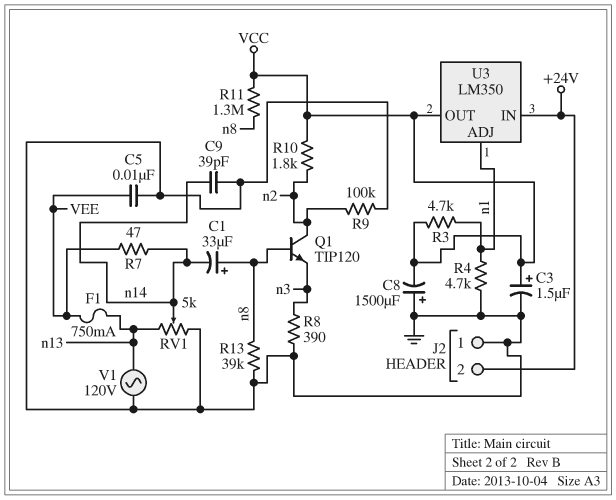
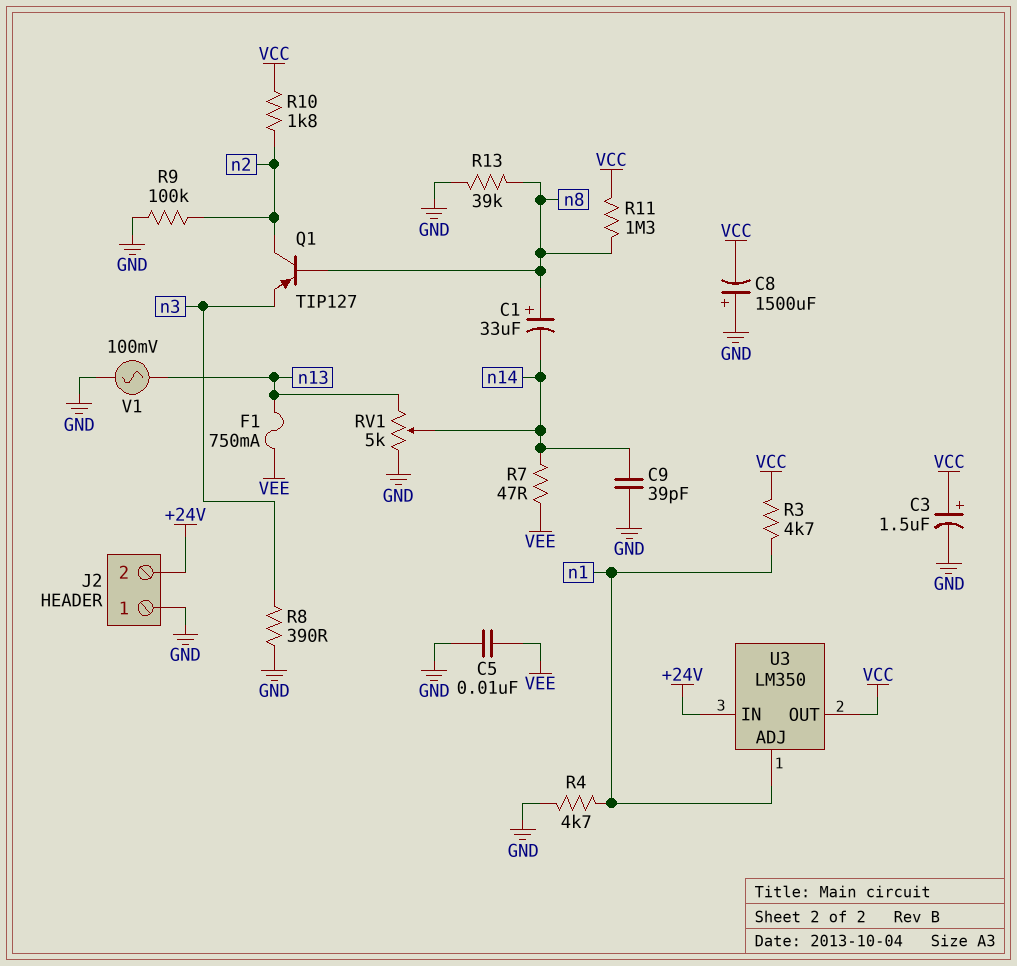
Q1: NPN TIP120 (B n8, C n2, E n3) -> PNP TIP127 (B n8, C n2, E n3)
V1: AC 120V (GND, n13) -> AC 100mV (GND, n13)

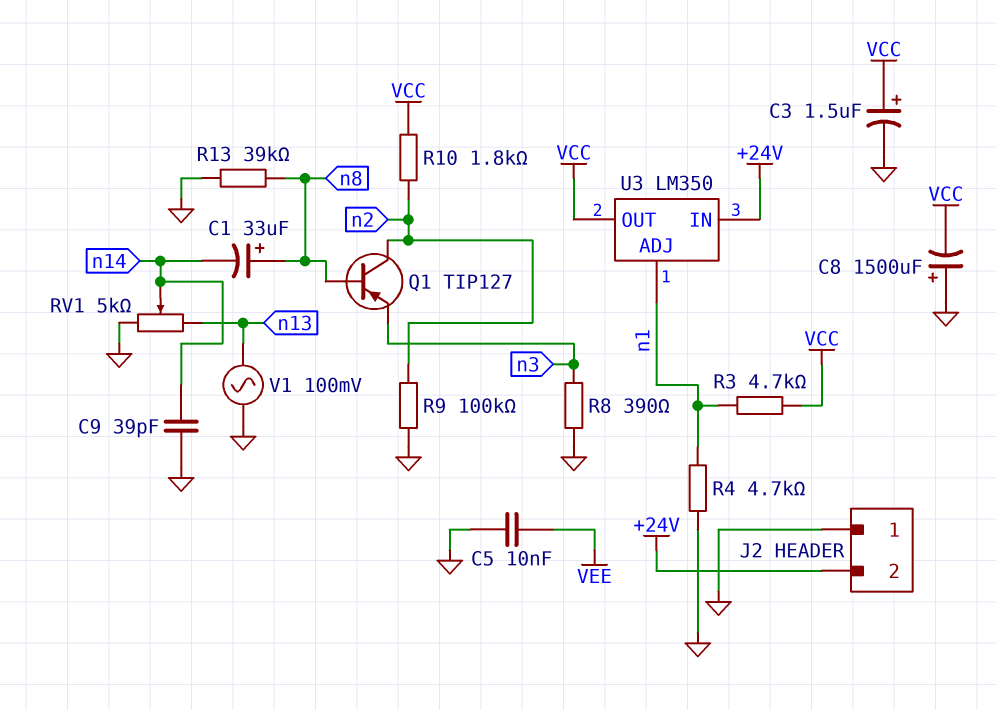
F1: 750mA (VEE, n13) -> none
R7: 47 (VEE, n14) -> none
R11: 1.3M (VCC, n8) -> none

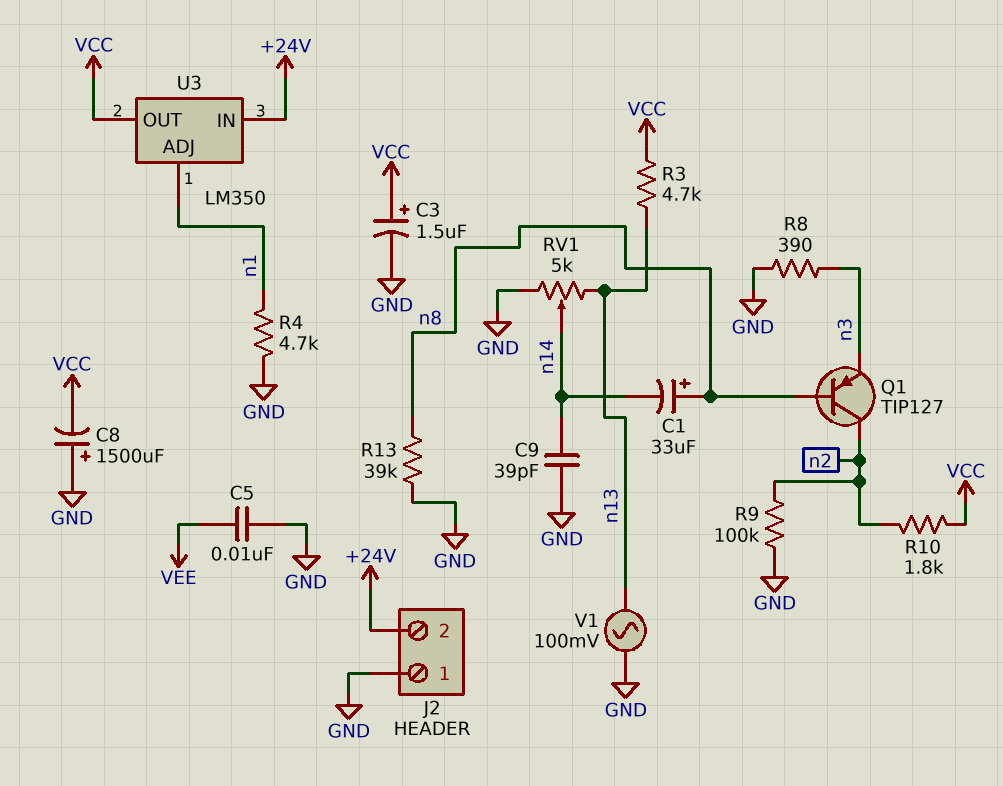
R3: 4.7k (VCC, n1) -> 4.7k (VCC, n13)

